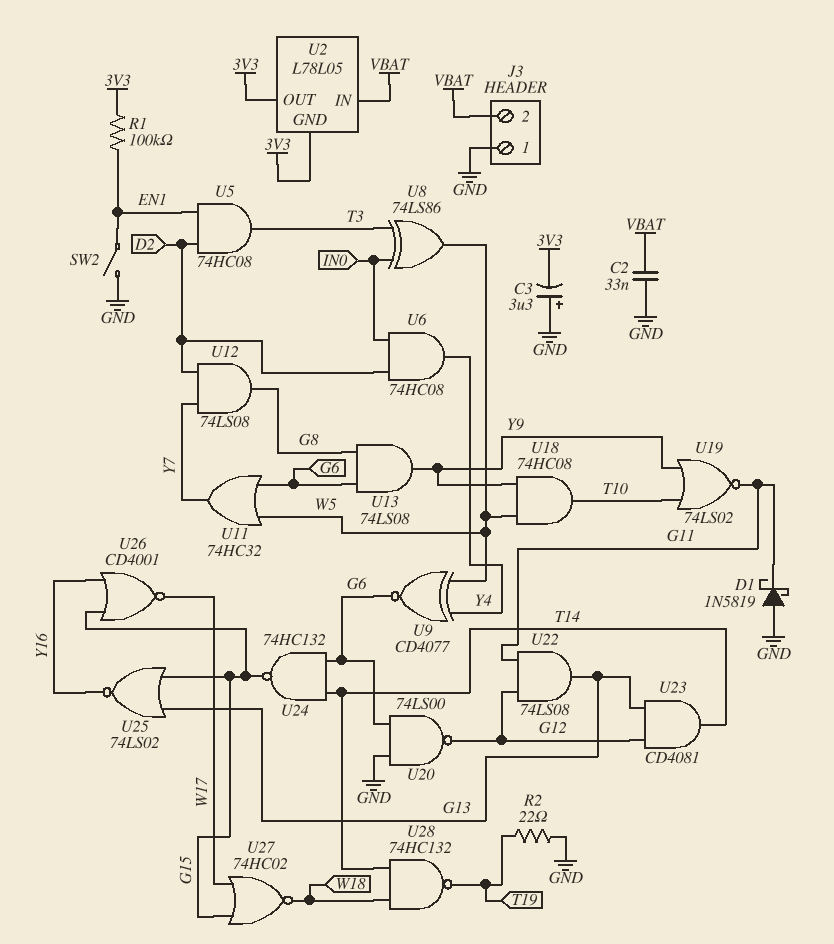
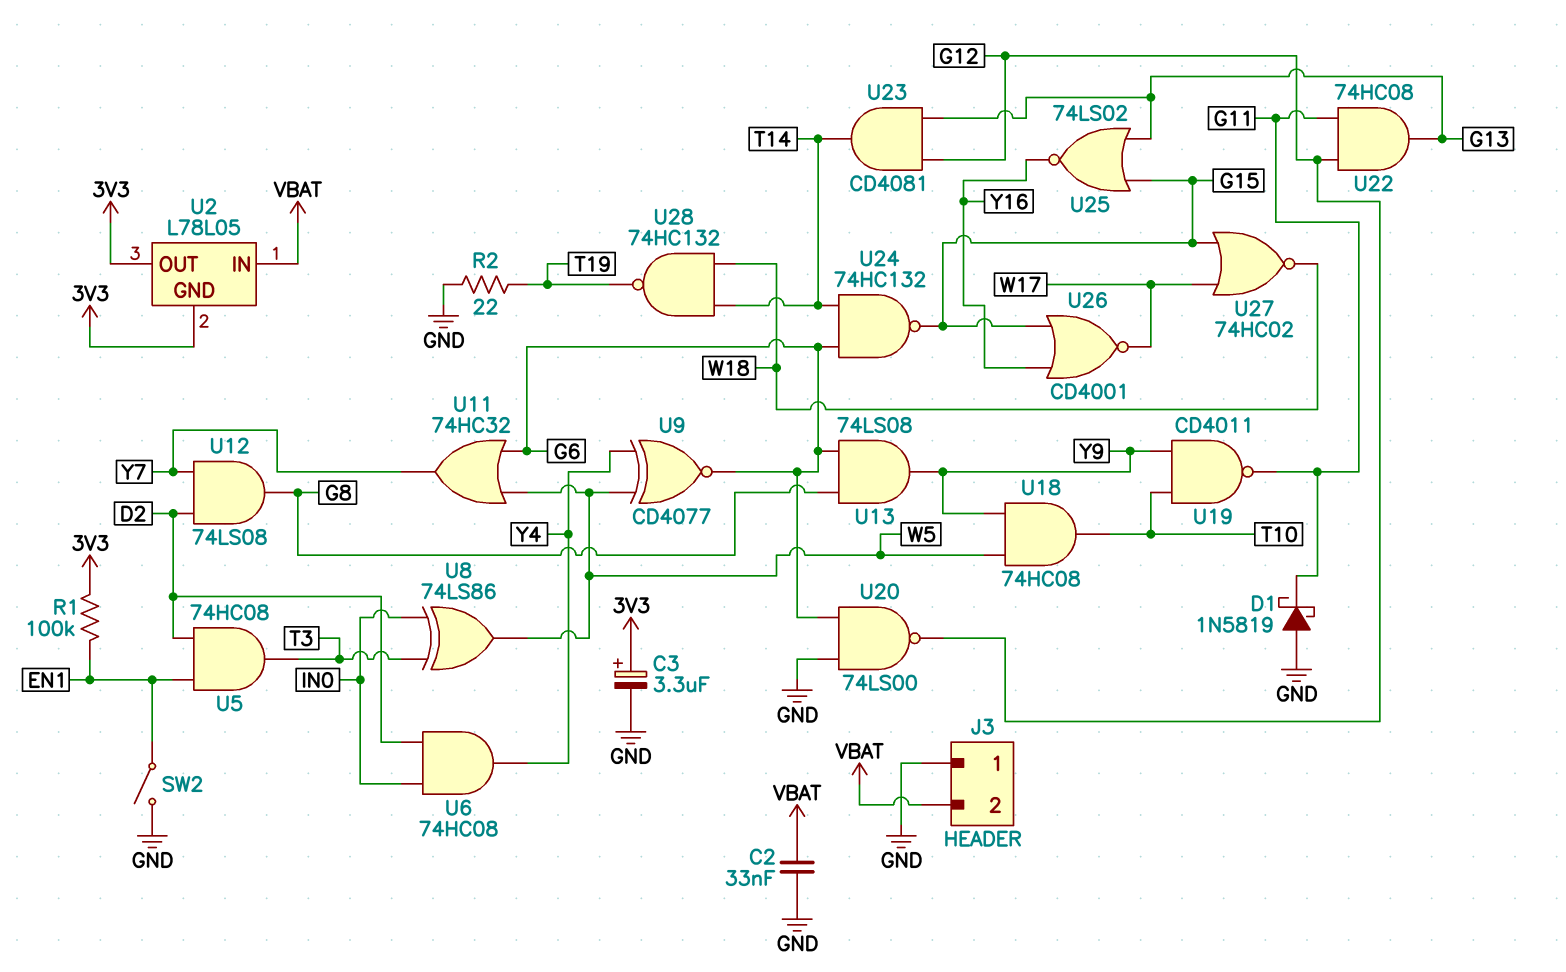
C3: 3.3uF (plus GND, minus 3V3) -> 3.3uF (plus 3V3, minus GND)
U19: NOR 74LS02 (in T10, in Y9, out G11) -> NAND CD4011 (in T10, in Y9, out G11)
U22: AND 74LS08 (in G11, in G12, out G13) -> AND 74HC08 (in G11, in G12, out G13)

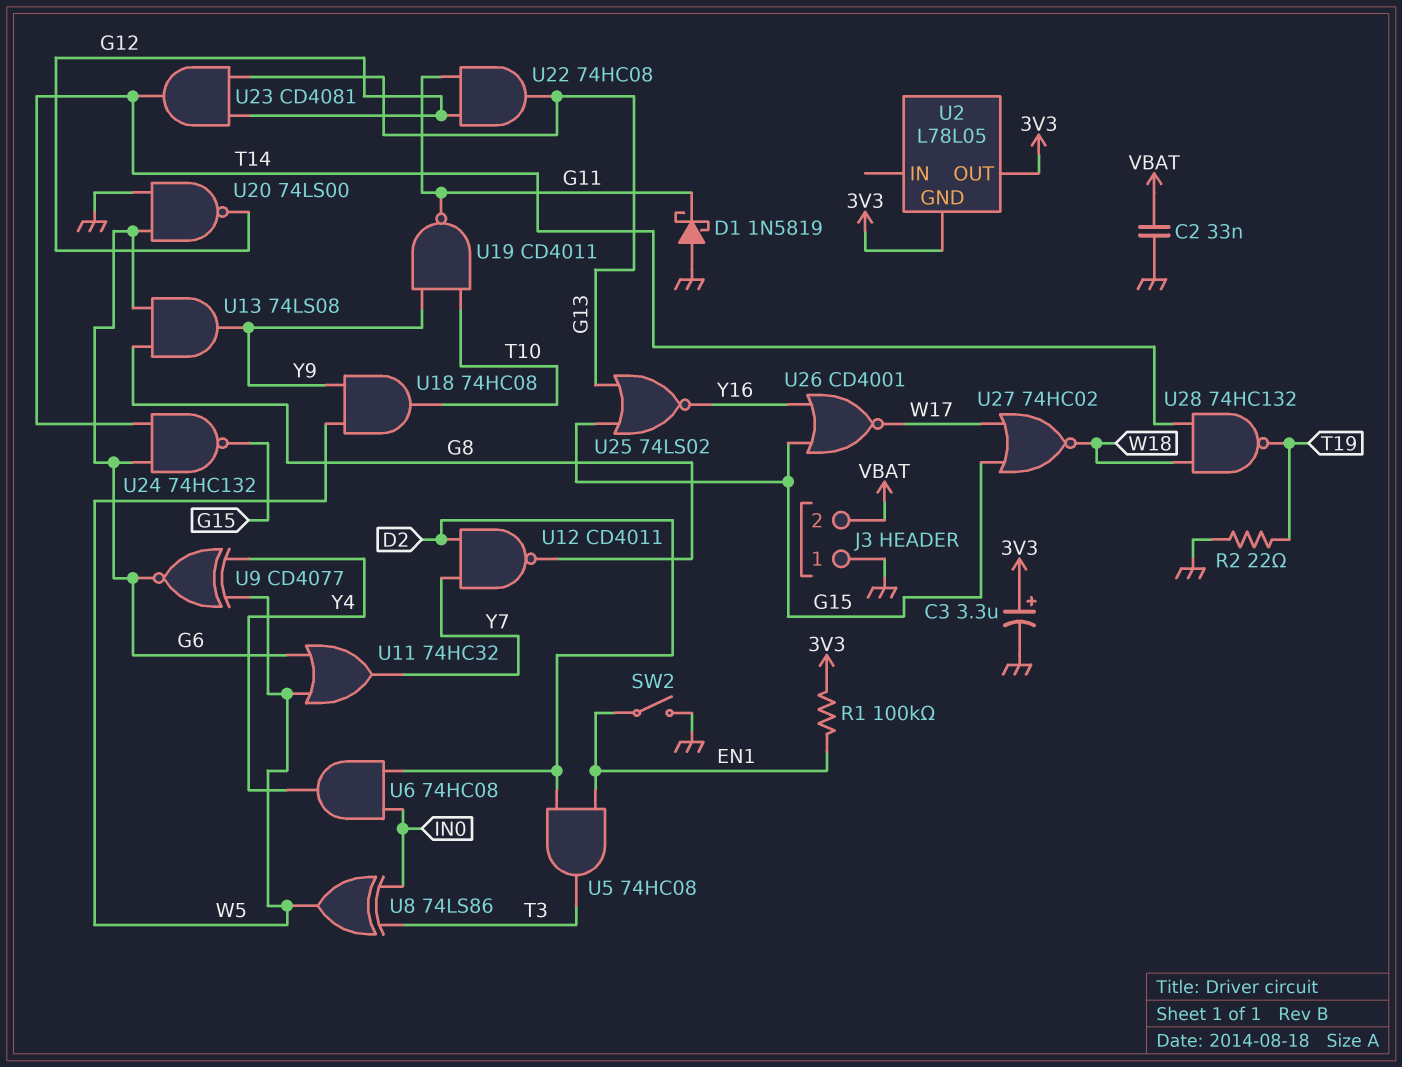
U2 pin IN: VBAT -> none
U12: AND 74LS08 (in D2, in Y7, out G8) -> NAND CD4011 (in D2, in Y7, out G8)

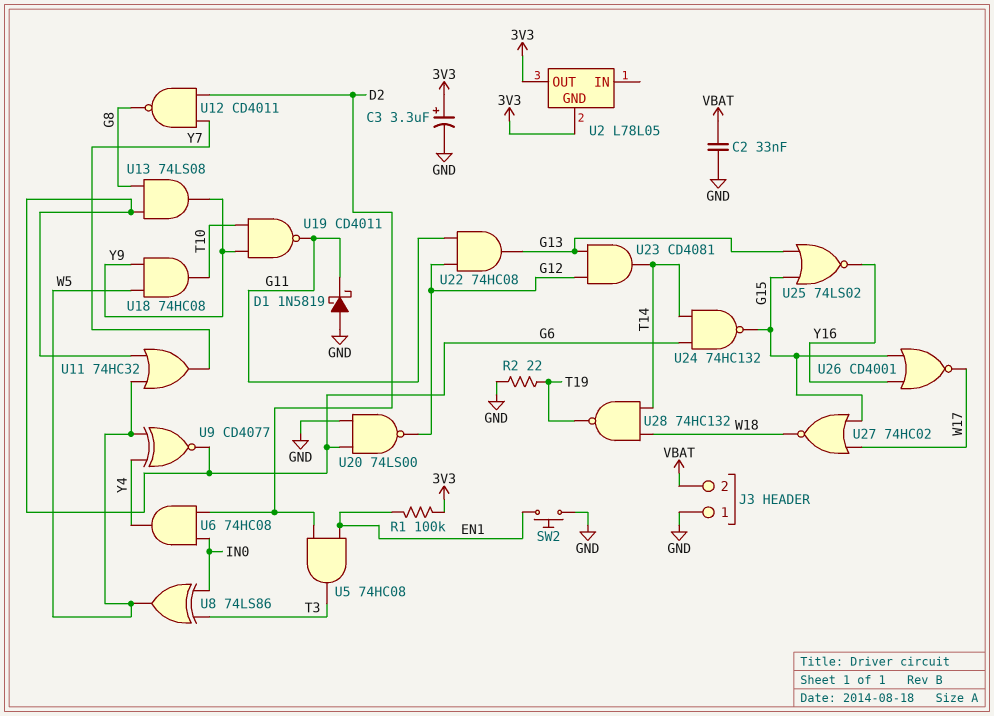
SW2: switch (EN1, GND) -> button (EN1, GND)

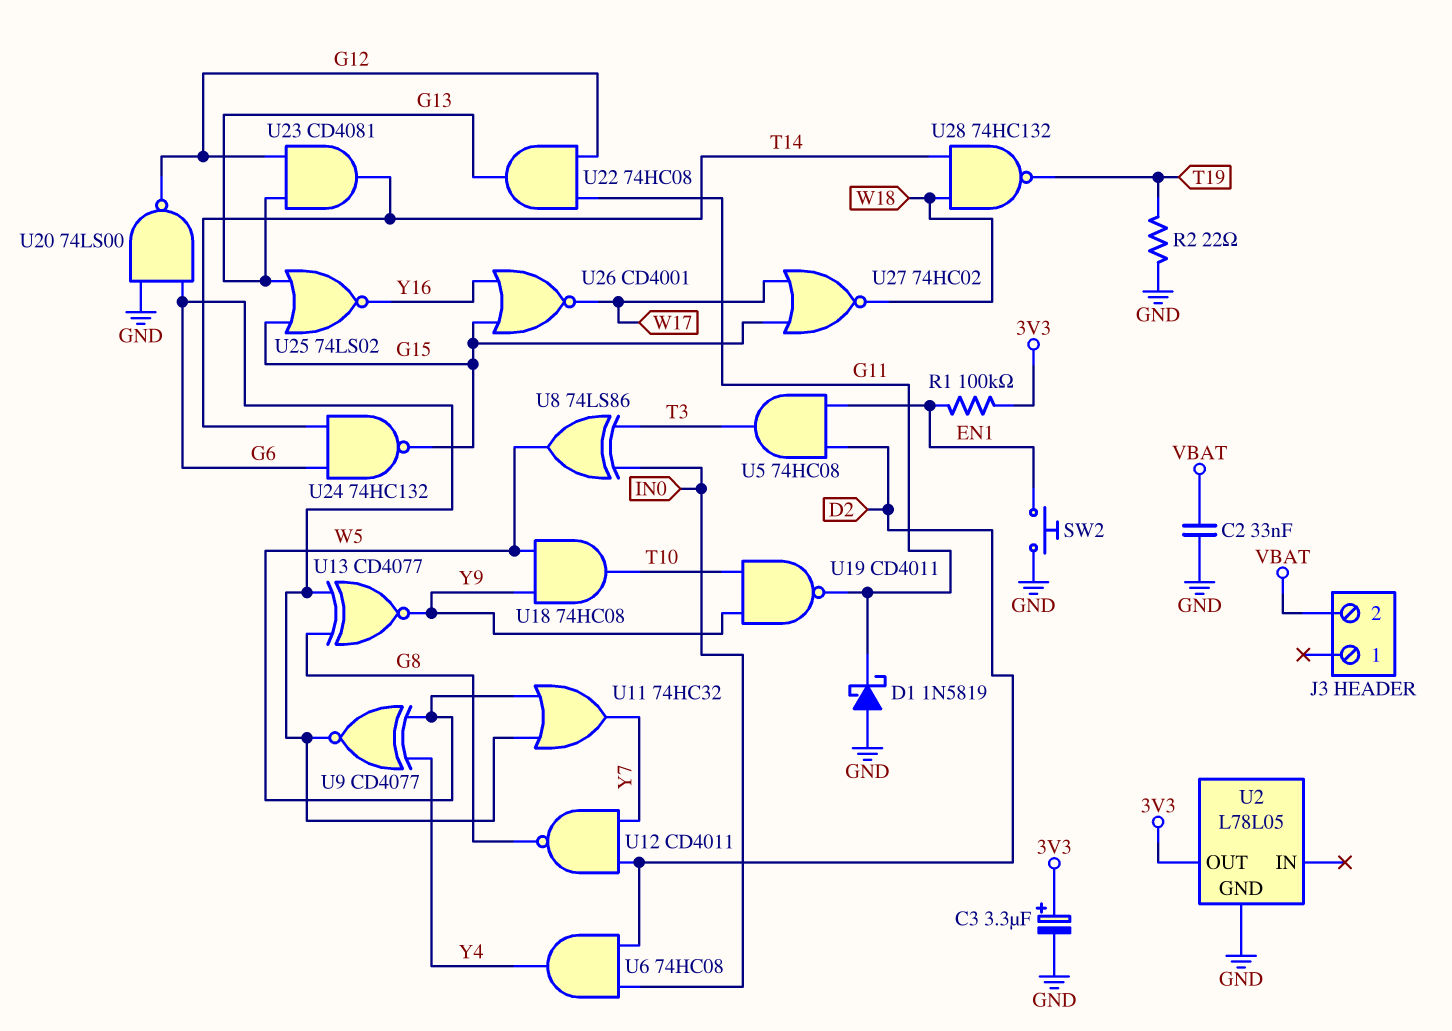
J3 pin 1: GND -> none
U2 pin GND: 3V3 -> GND
U13: AND 74LS08 (in G6, in G8, out Y9) -> XNOR CD4077 (in G6, in G8, out Y9)

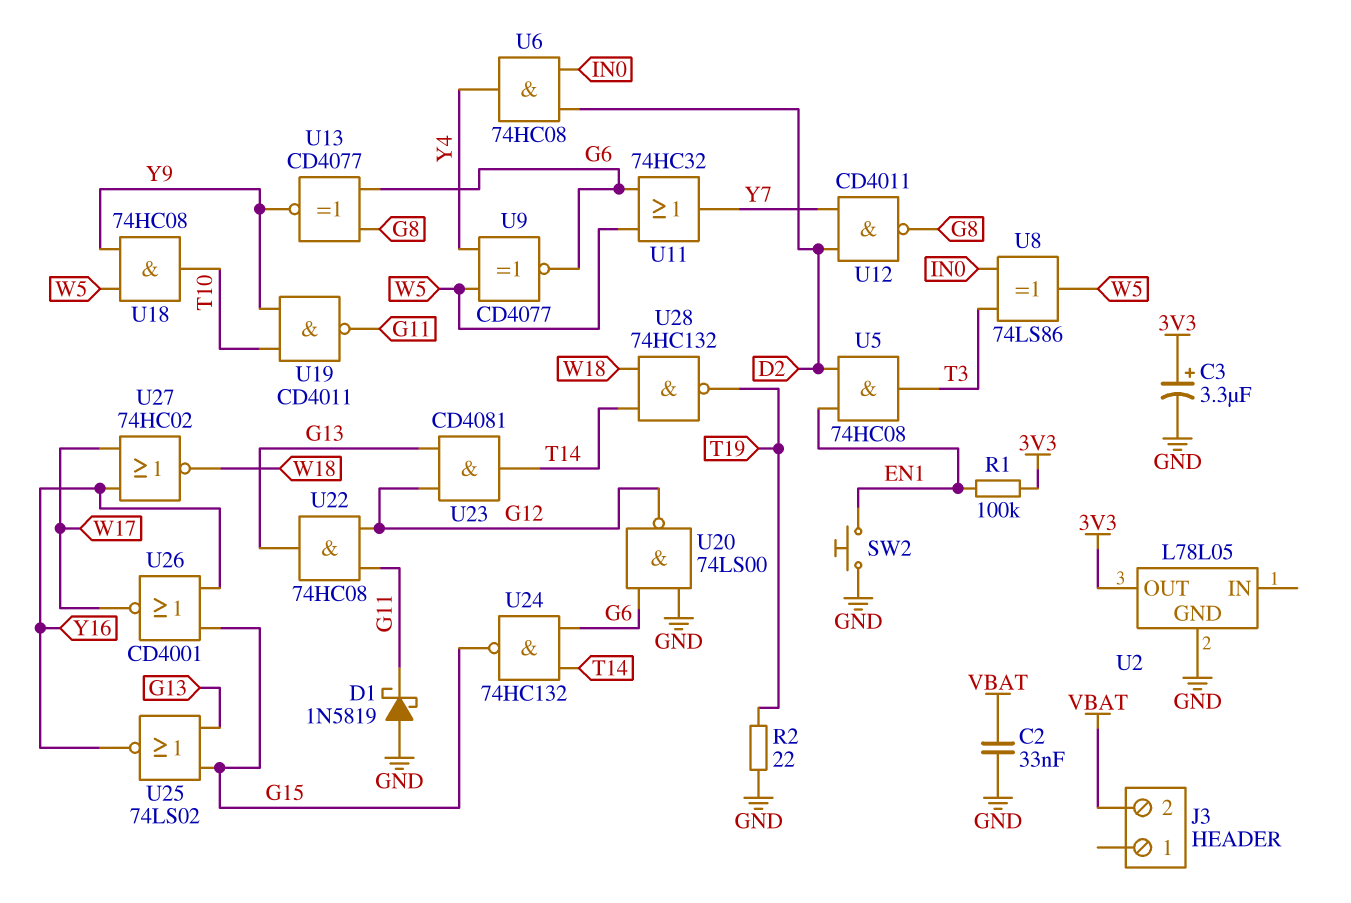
U27: NOR 74HC02 (in G15, in W17, out W18) -> NOR 74HC02 (in W17, in Y16, out W18)

